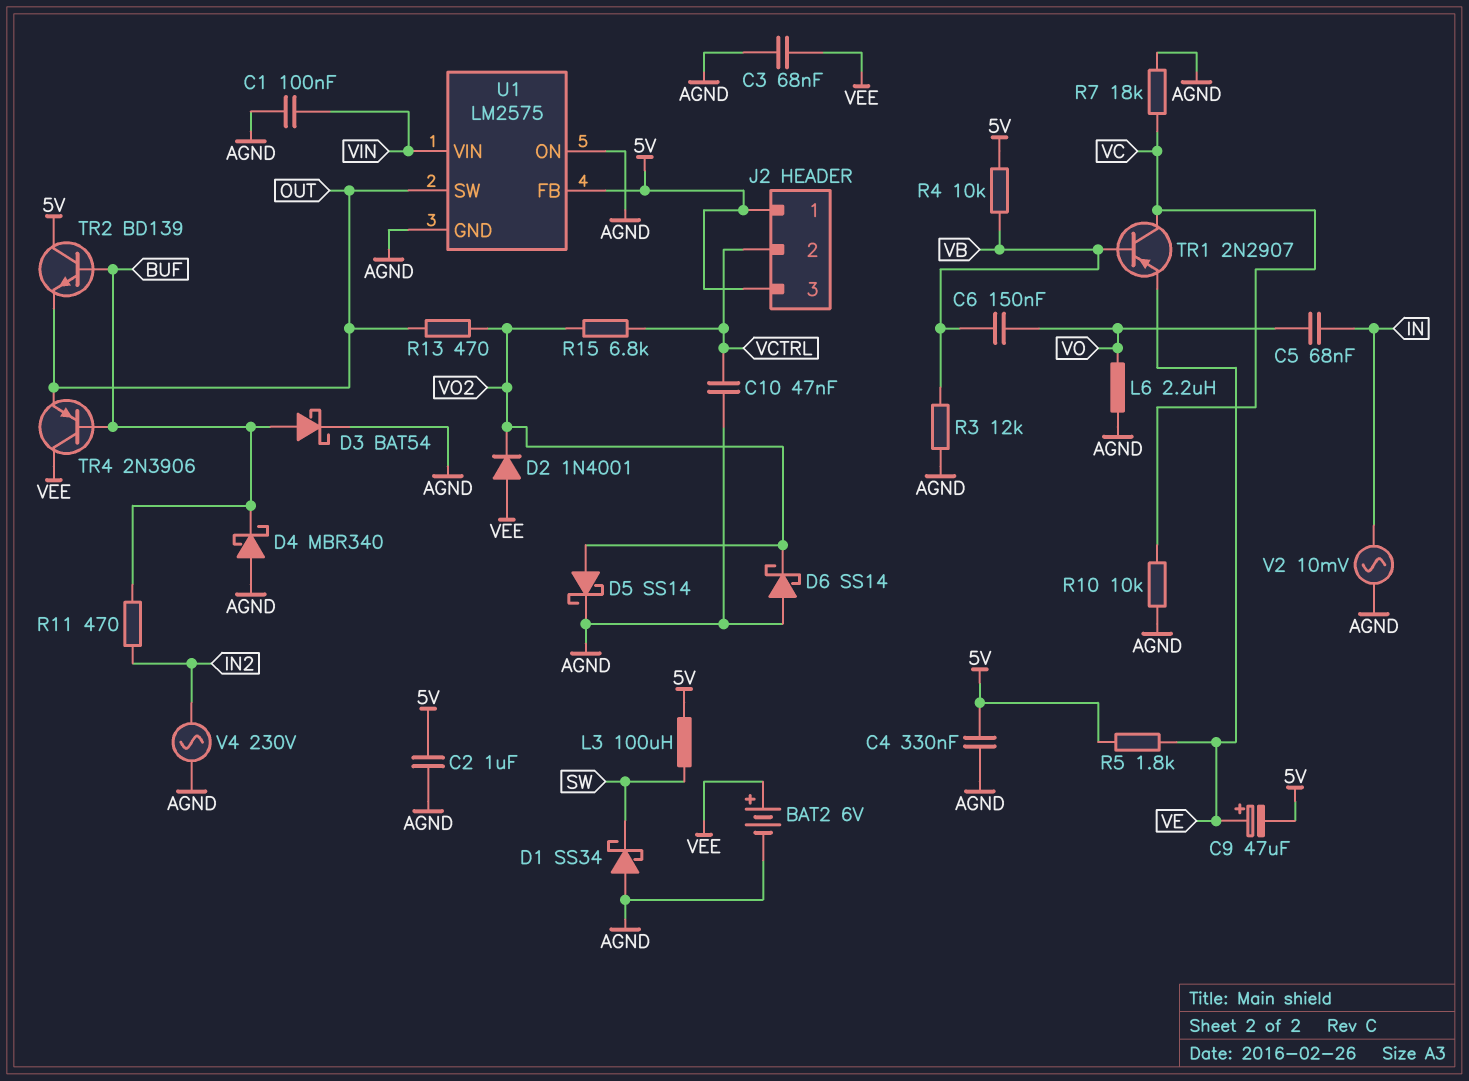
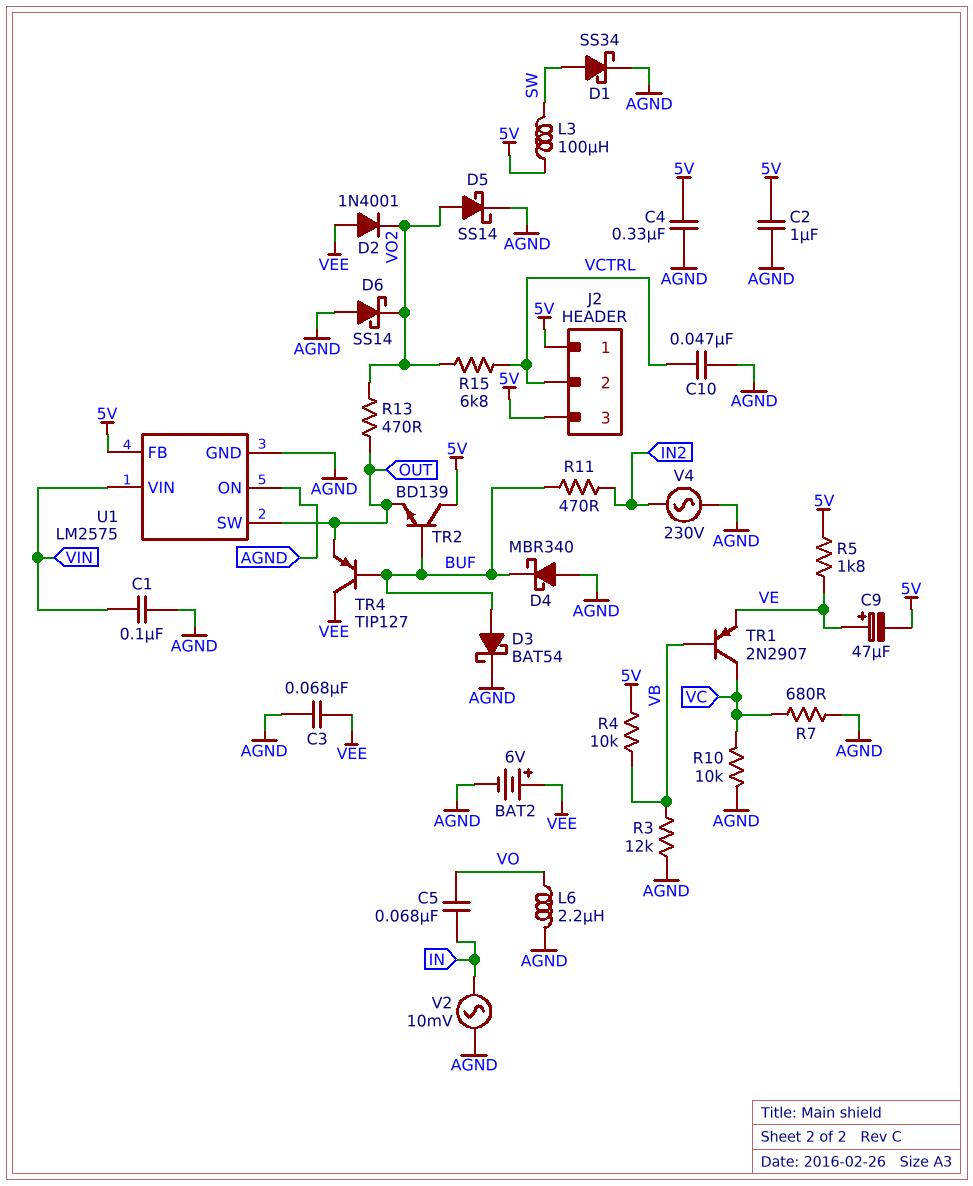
C6: 150nF (VB, VO) -> none
D1: schottky SS34 (A AGND, K SW) -> schottky SS34 (A SW, K AGND)
R7: 18k (AGND, VC) -> 680 (AGND, VC)
TR4: PNP 2N3906 (B BUF, C VEE, E OUT) -> PNP TIP127 (B BUF, C VEE, E OUT)

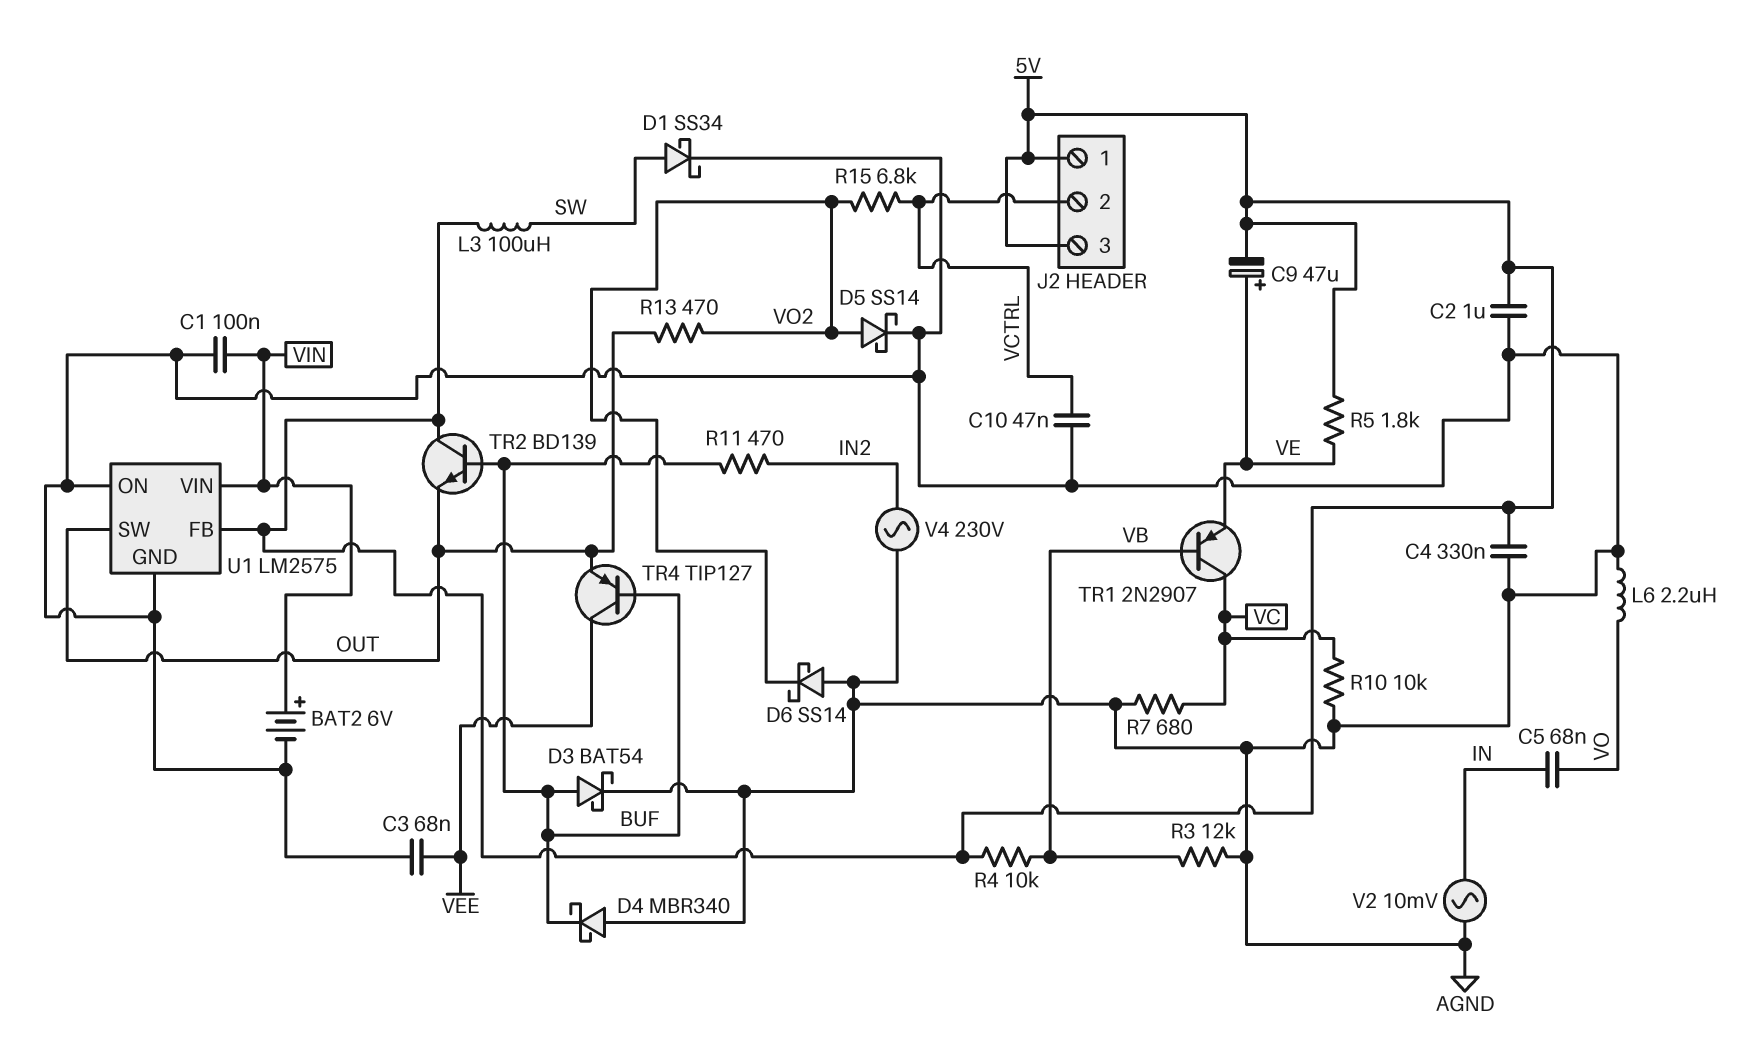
BAT2: 6V (plus VEE, minus AGND) -> 6V (plus VIN, minus AGND)
D2: diode 1N4001 (A VEE, K VO2) -> none

